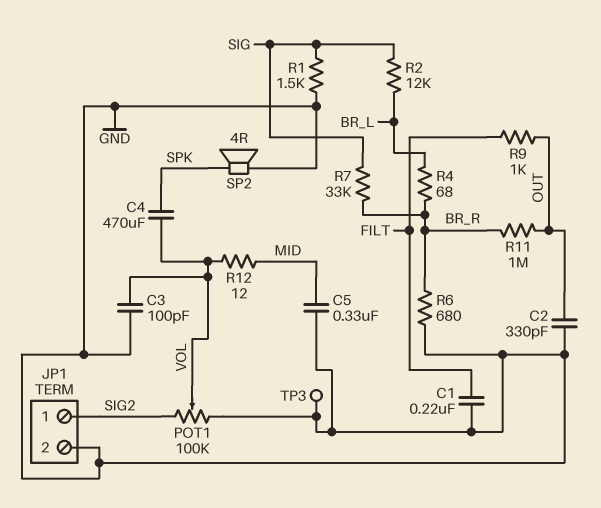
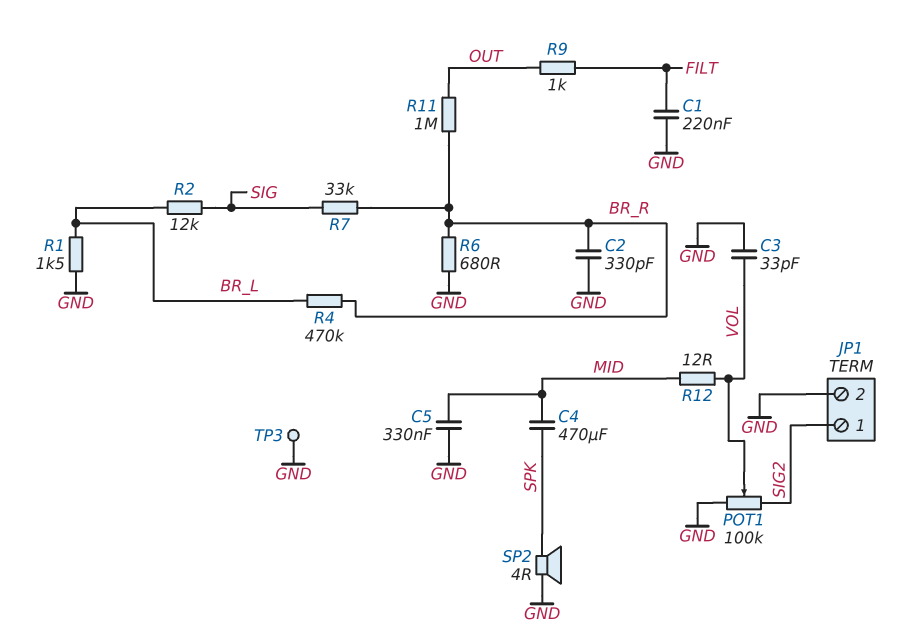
C2: 330pF (GND, OUT) -> 330pF (BR_R, GND)
C3: 100pF (GND, VOL) -> 33pF (GND, VOL)
C4: 470uF (SPK, VOL) -> 470uF (MID, SPK)
R1: 1.5k (GND, SIG) -> 1.5k (BR_L, GND)
R4: 68 (BR_L, BR_R) -> 470k (BR_L, BR_R)

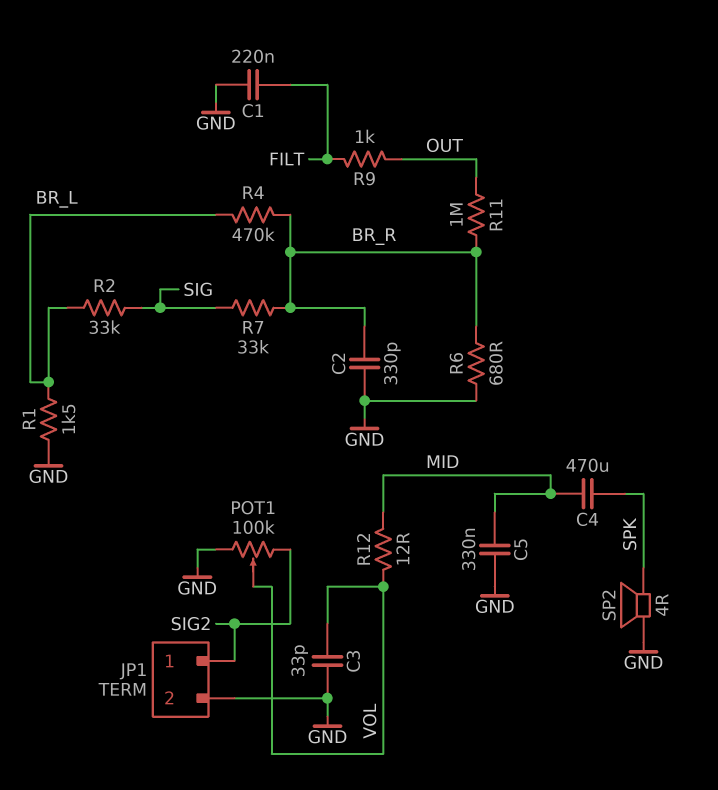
R2: 12k (BR_L, SIG) -> 33k (BR_L, SIG)
TP3: test point (GND) -> none

